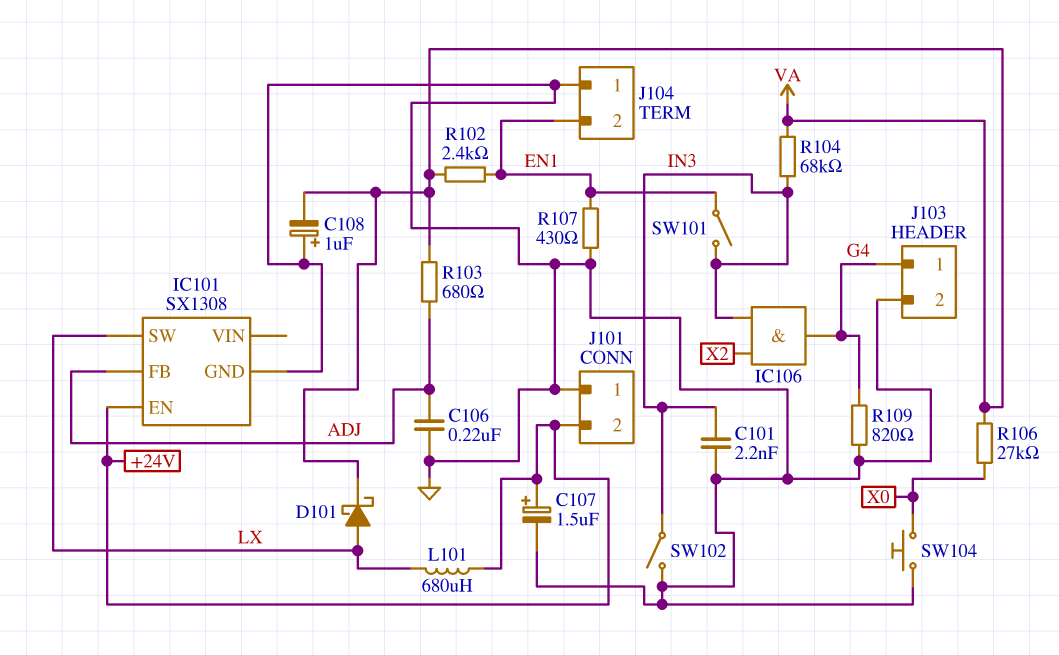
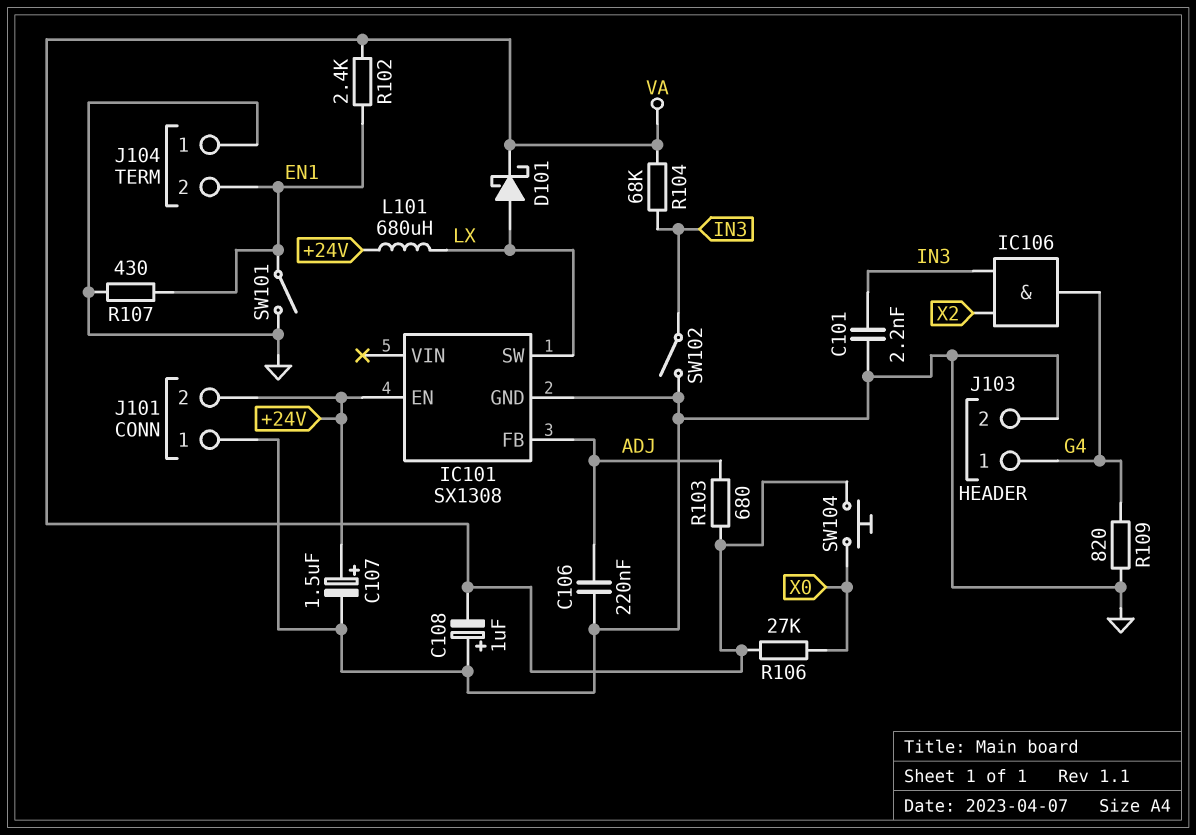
SW101: switch (EN1, IN3) -> switch (EN1, GND)
SW104: button (GND, X0) -> button (VA, X0)

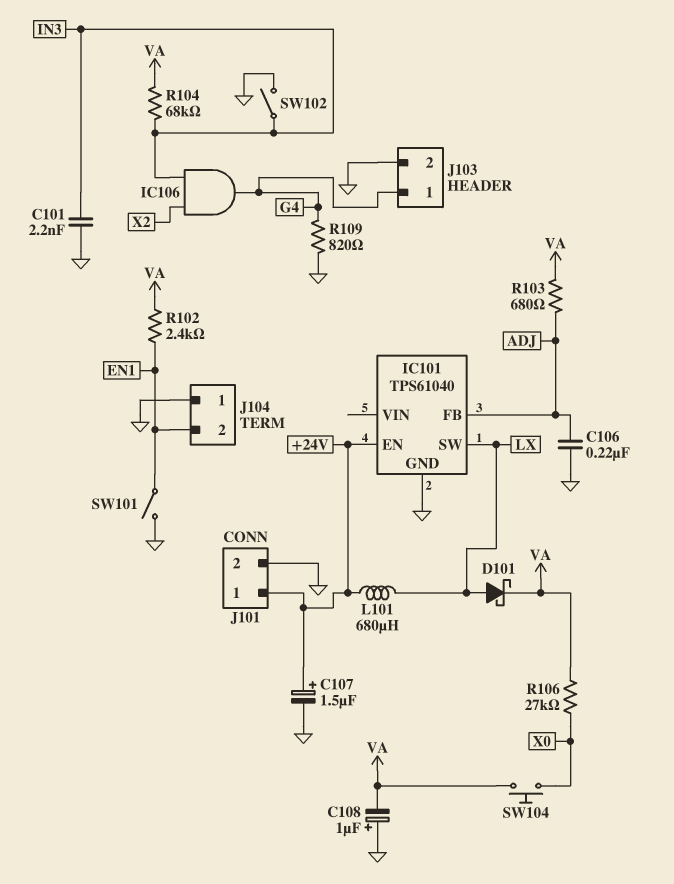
IC101: SX1308 -> TPS61040
J101 pin 1: GND -> +24V
J101 pin 2: +24V -> GND
R107: 430 (EN1, GND) -> none

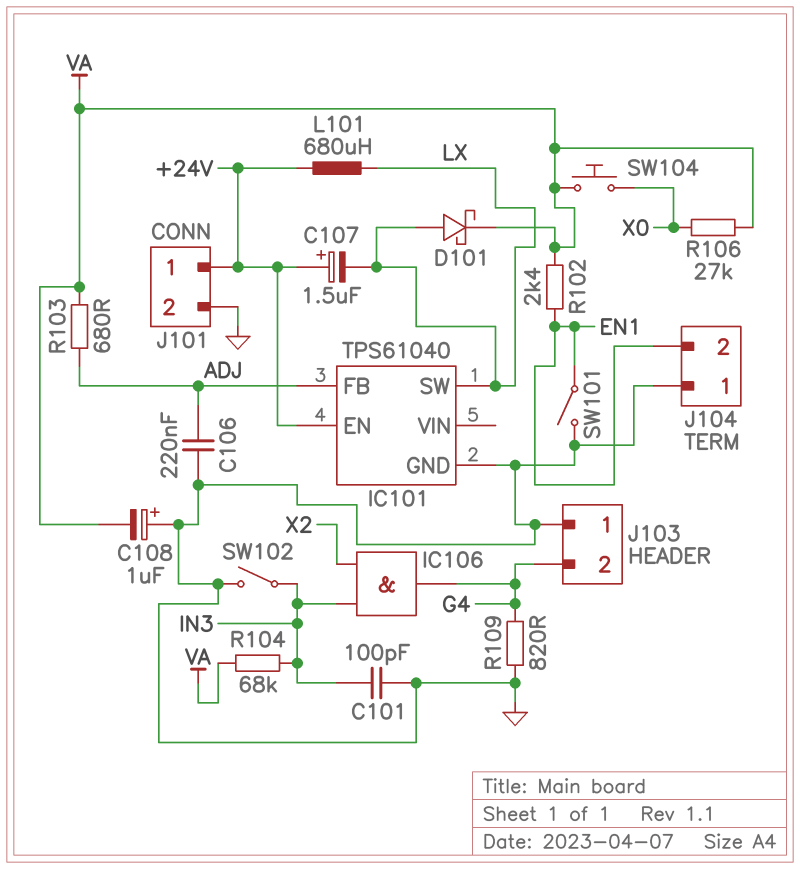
C101: 2.2nF (GND, IN3) -> 100pF (GND, IN3)
C107: 1.5uF (plus +24V, minus GND) -> 1.5uF (plus +24V, minus LX)
J103 pin 1: G4 -> GND
J103 pin 2: GND -> G4

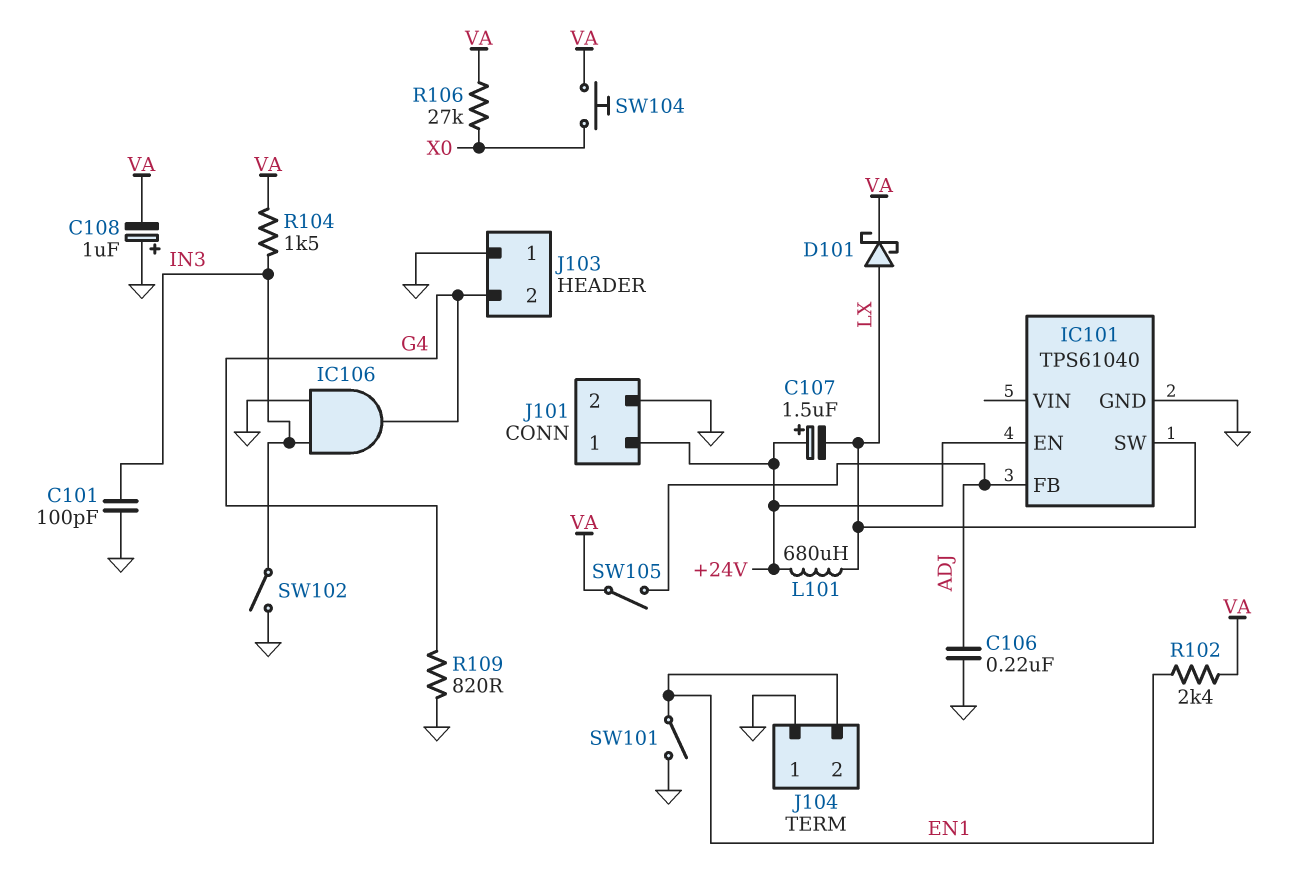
IC106: AND (in IN3, in X2, out G4) -> AND (in GND, in IN3, out G4)
R103: 680 (ADJ, VA) -> none
R104: 68k (IN3, VA) -> 1.5k (IN3, VA)
SW105: none -> switch (ADJ, VA)

